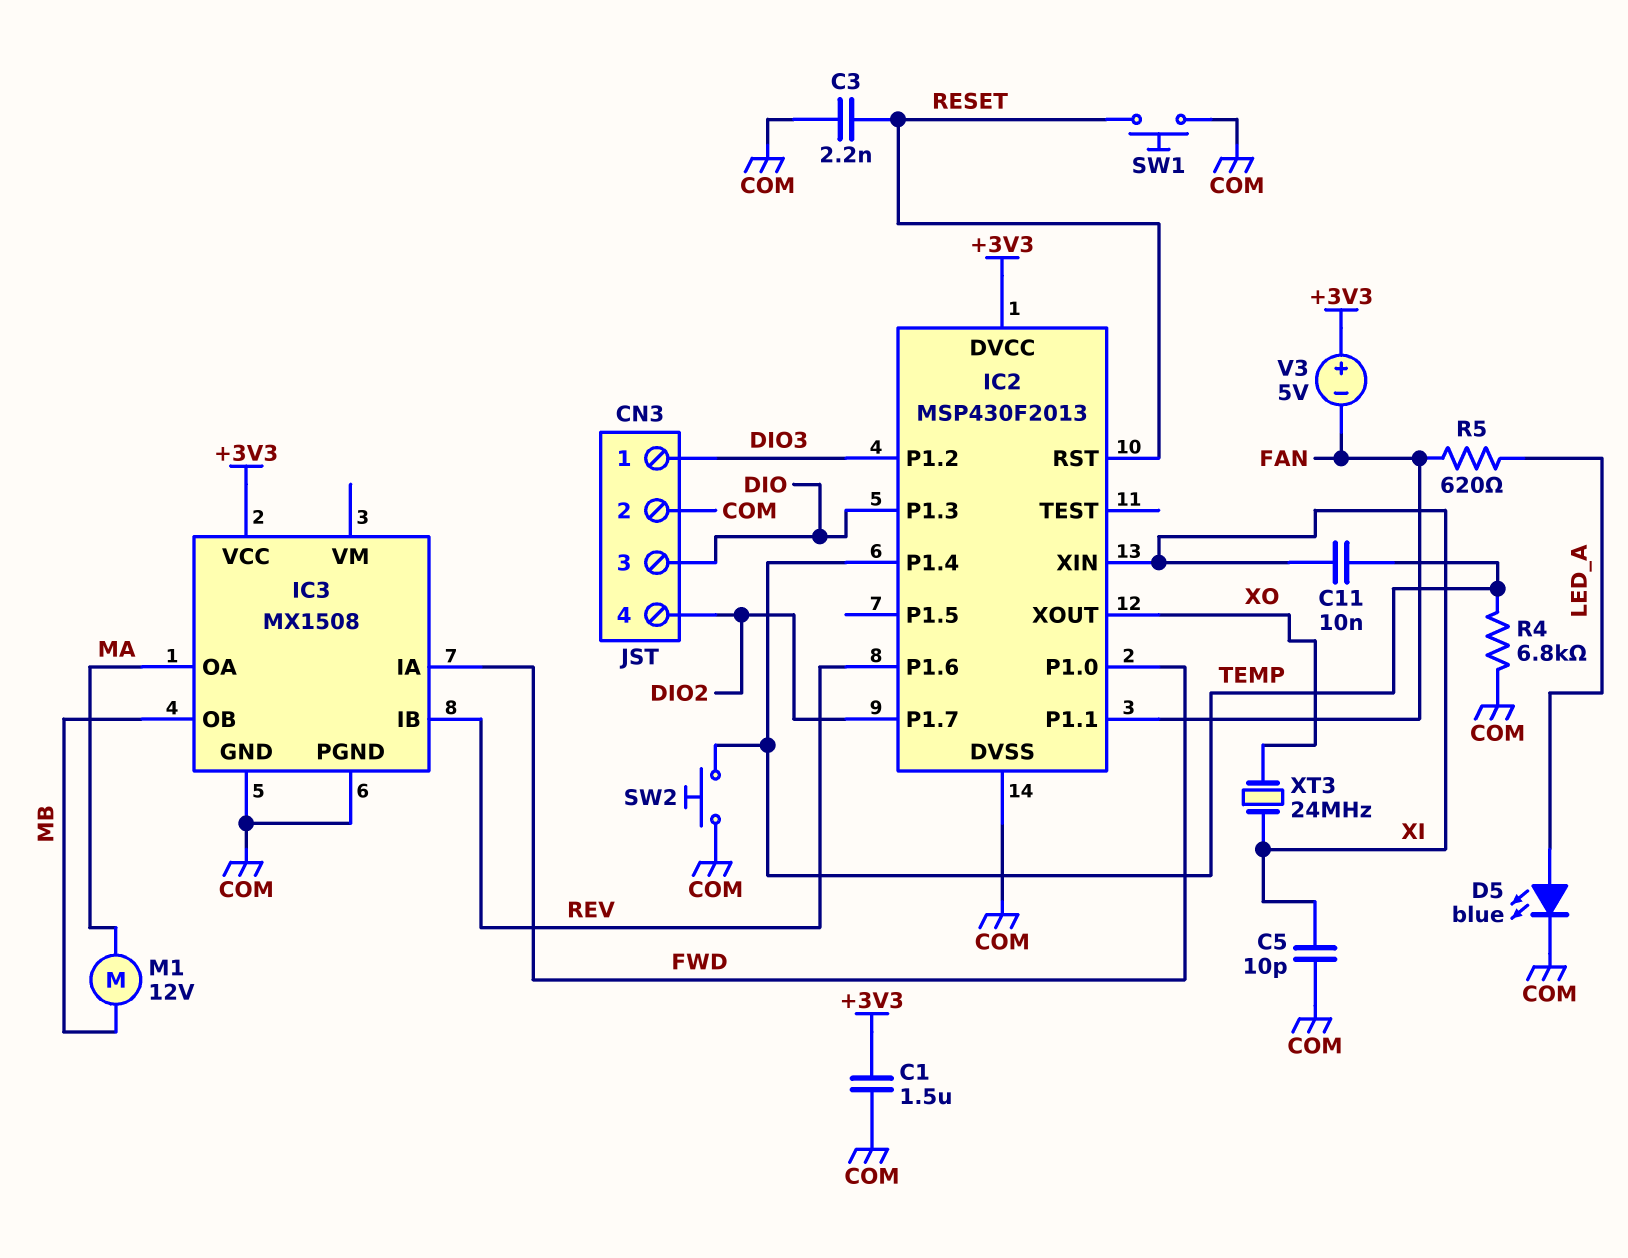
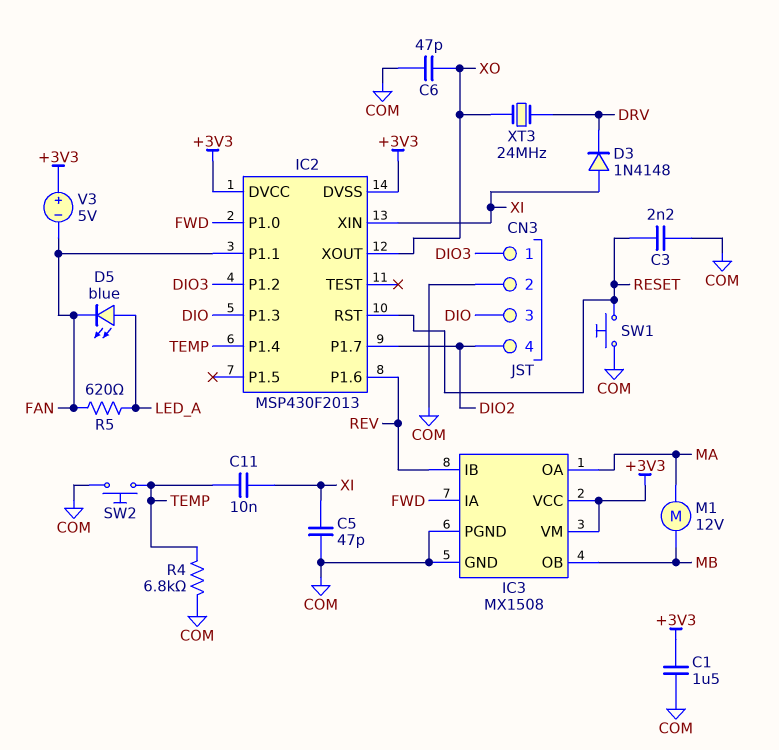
C5: 10pF (COM, XI) -> 47pF (COM, XI)
C6: none -> 47pF (COM, XO)
D3: none -> diode 1N4148 (A XI, K DRV)
D5: LED blue (A LED_A, K COM) -> LED blue (A LED_A, K FAN)
IC2 pin DVSS: COM -> +3V3
IC3 pin VM: none -> +3V3
XT3: 24MHz (XI, XO) -> 24MHz (DRV, XO)

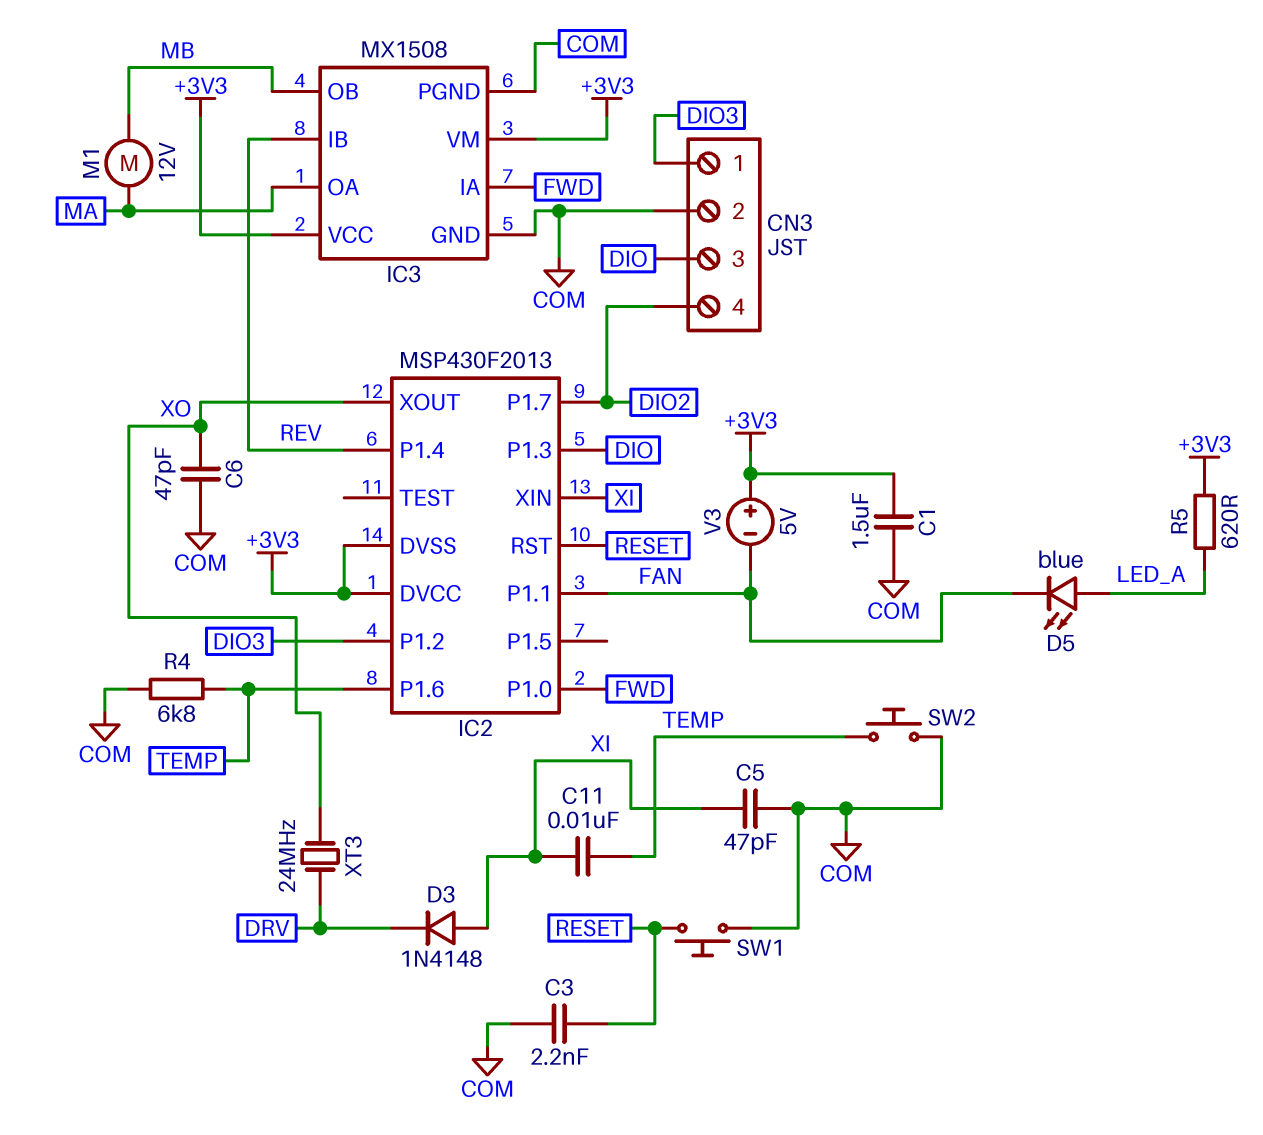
IC2 pin P1.4: TEMP -> REV
IC2 pin P1.6: REV -> TEMP
R5: 620 (FAN, LED_A) -> 620 (+3V3, LED_A)

